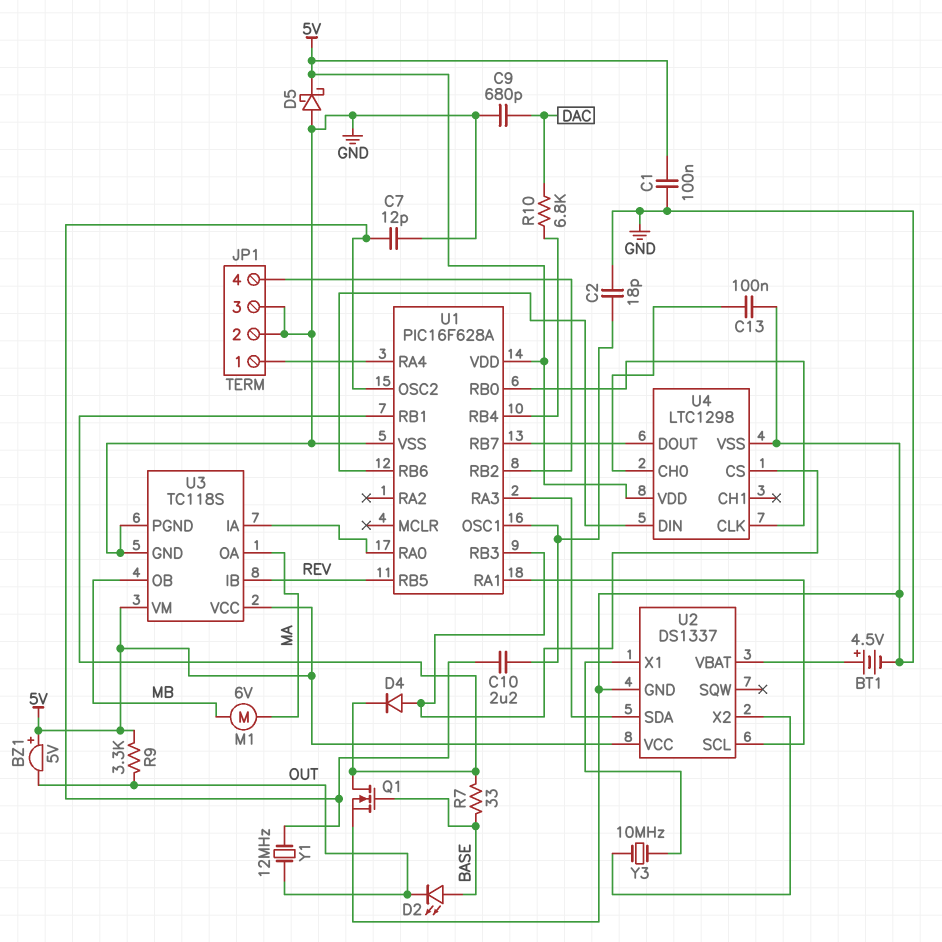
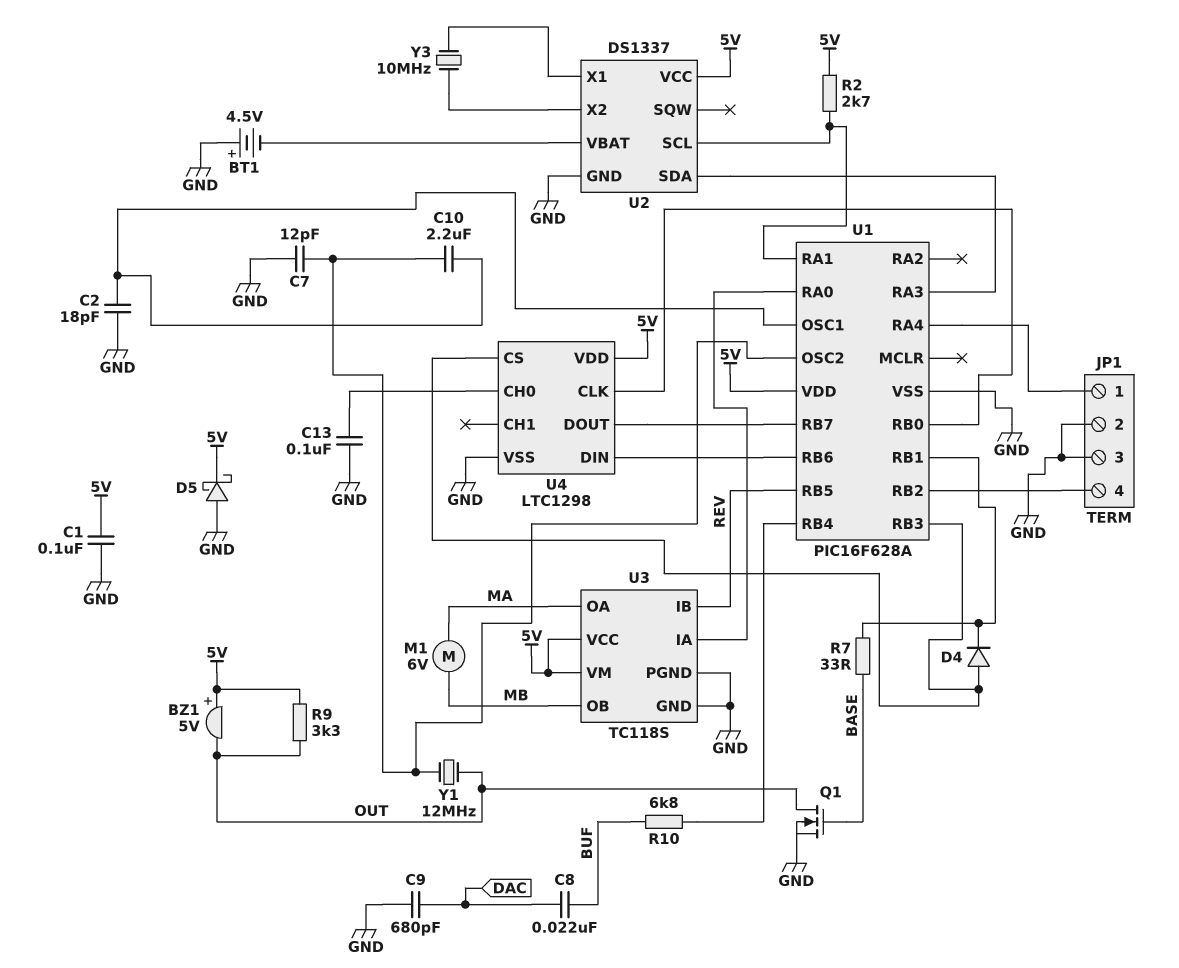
BT1: 4.5V (plus U2/VBAT, minus GND) -> 4.5V (plus GND, minus U2/VBAT)
C8: none -> 22nF (BUF, DAC)
D2: LED (A BASE, K OUT) -> none
Q1: NMOS (G BASE, D U1/RB1, S GND) -> NMOS (G BASE, D OUT, S GND)
R2: none -> 2.7k (5V, U1/RA1)
R10: 6.8k (DAC, U1/RB4) -> 6.8k (BUF, U1/RB4)

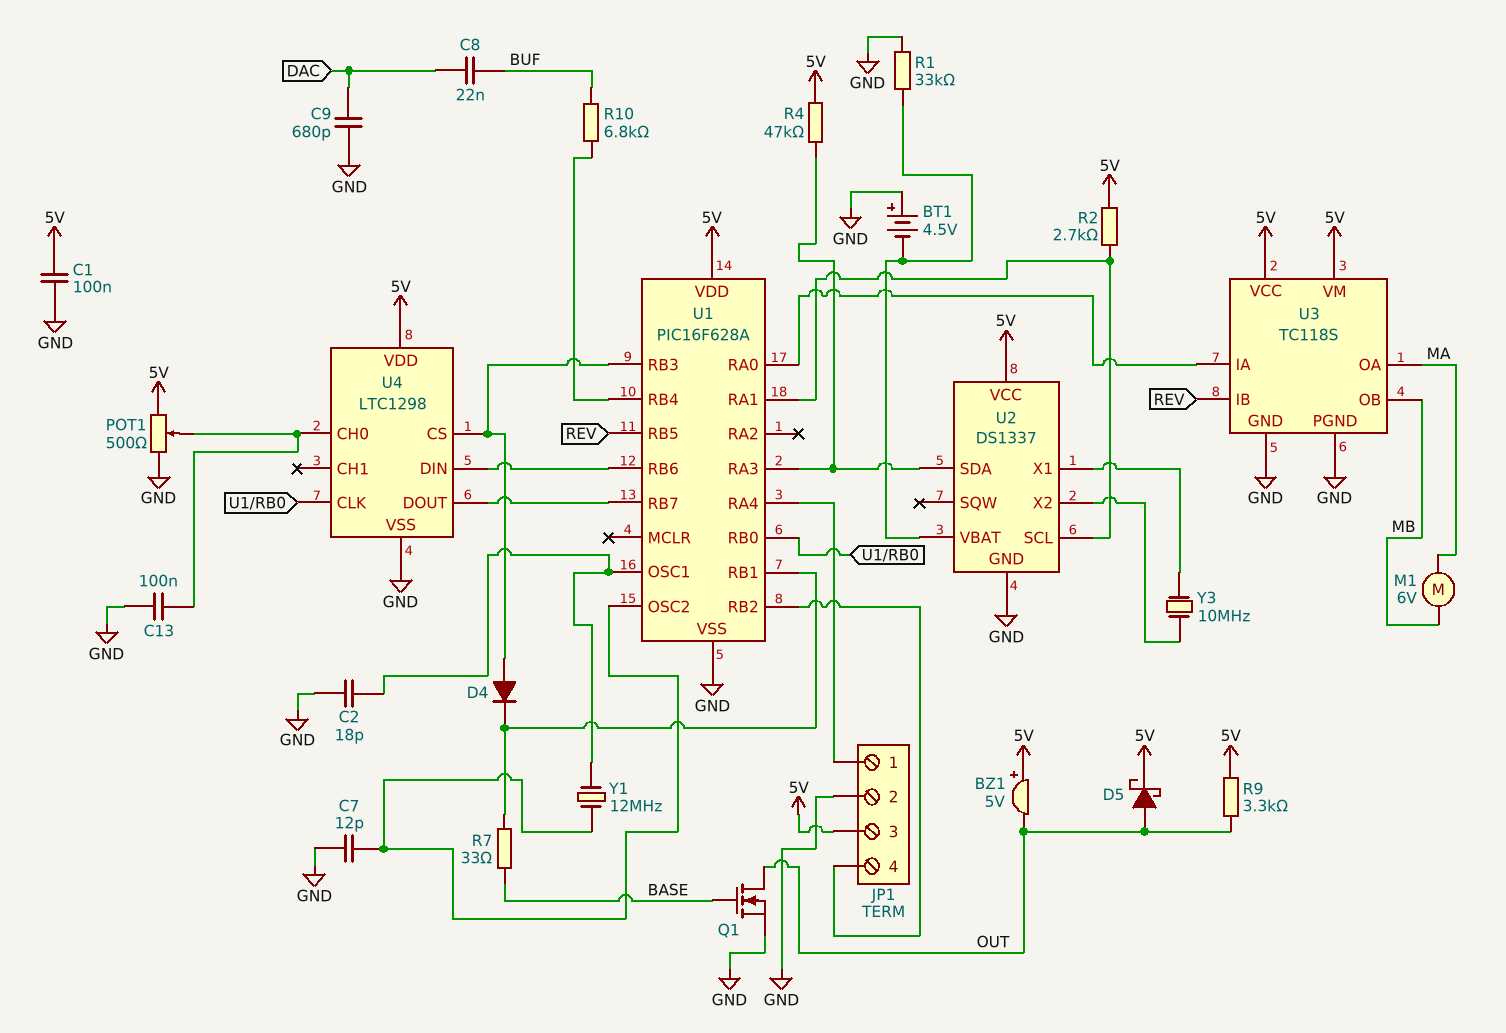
C10: 2.2uF (U1/OSC1, U1/OSC2) -> none
D5: schottky (A GND, K 5V) -> schottky (A OUT, K 5V)
JP1 pin 3: GND -> 5V
POT1: none -> 500 (5V, GND, wiper U4/CH0)
R1: none -> 33k (GND, U2/VBAT)
R4: none -> 47k (5V, U1/RA3)
Y1: 12MHz (OUT, U1/OSC2) -> 12MHz (U1/OSC1, U1/OSC2)

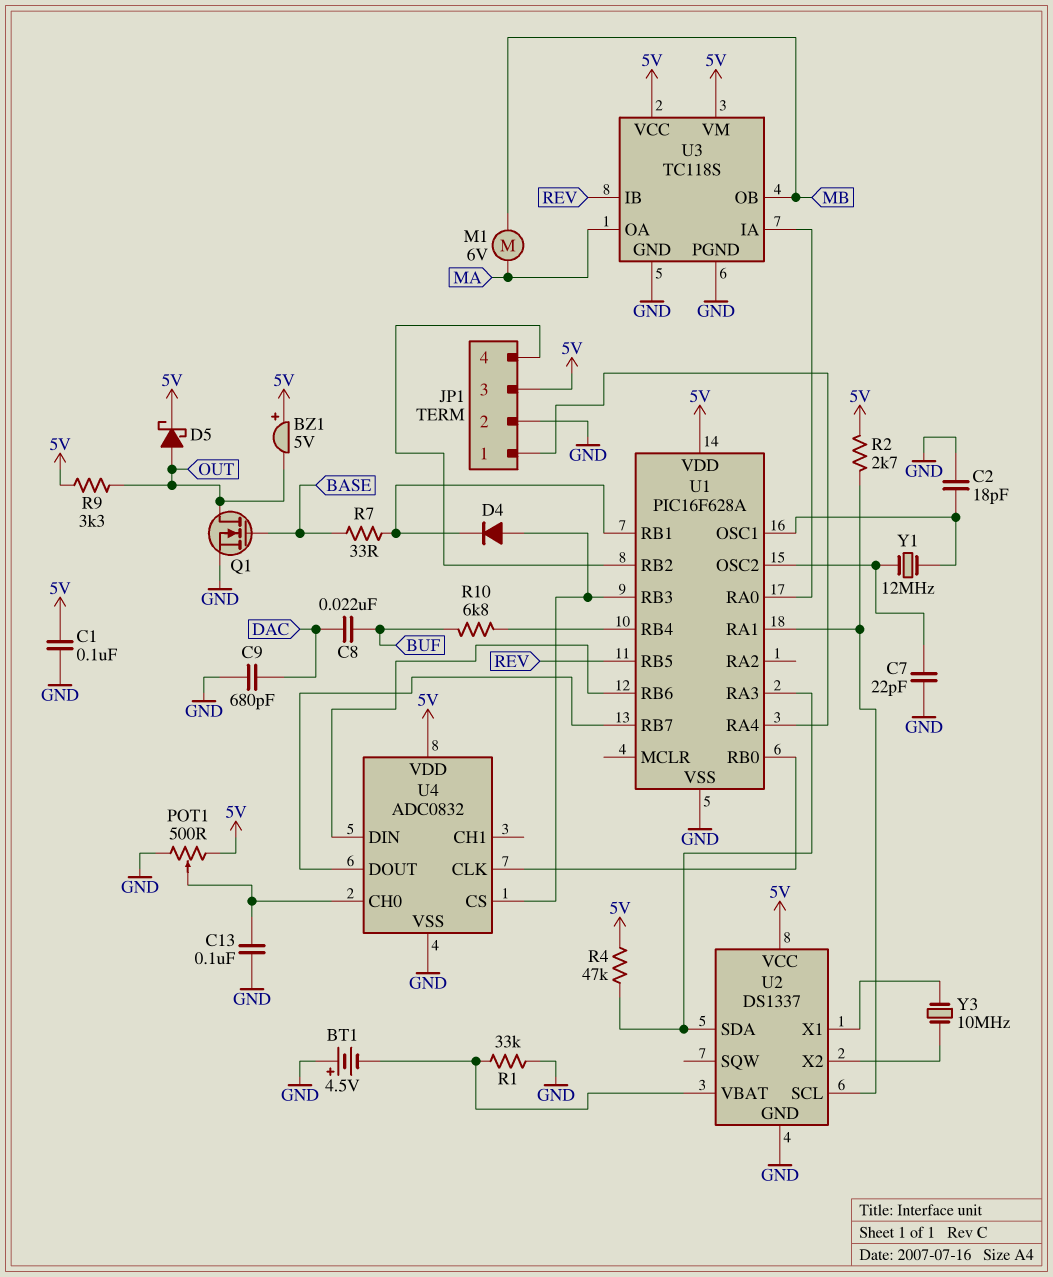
C7: 12pF (GND, U1/OSC2) -> 22pF (GND, U1/OSC2)
U4: LTC1298 -> ADC0832

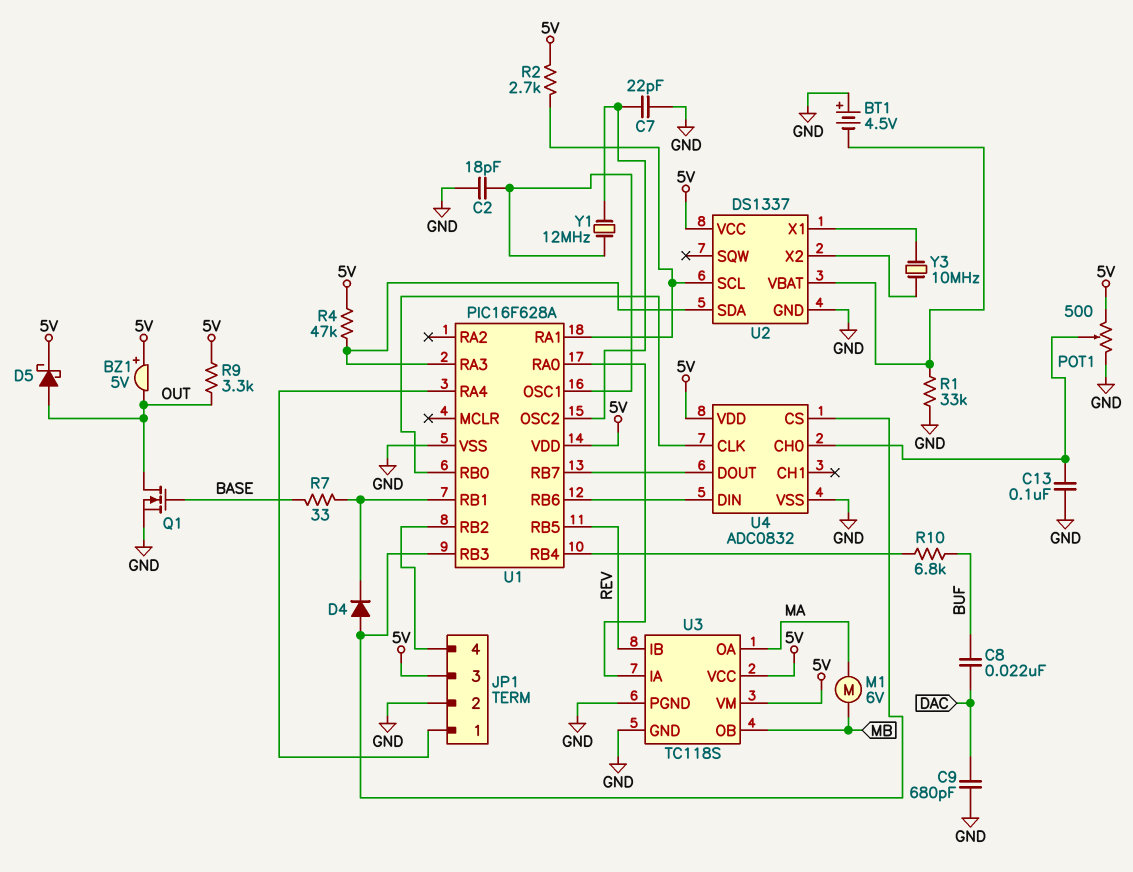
C1: 100nF (5V, GND) -> none

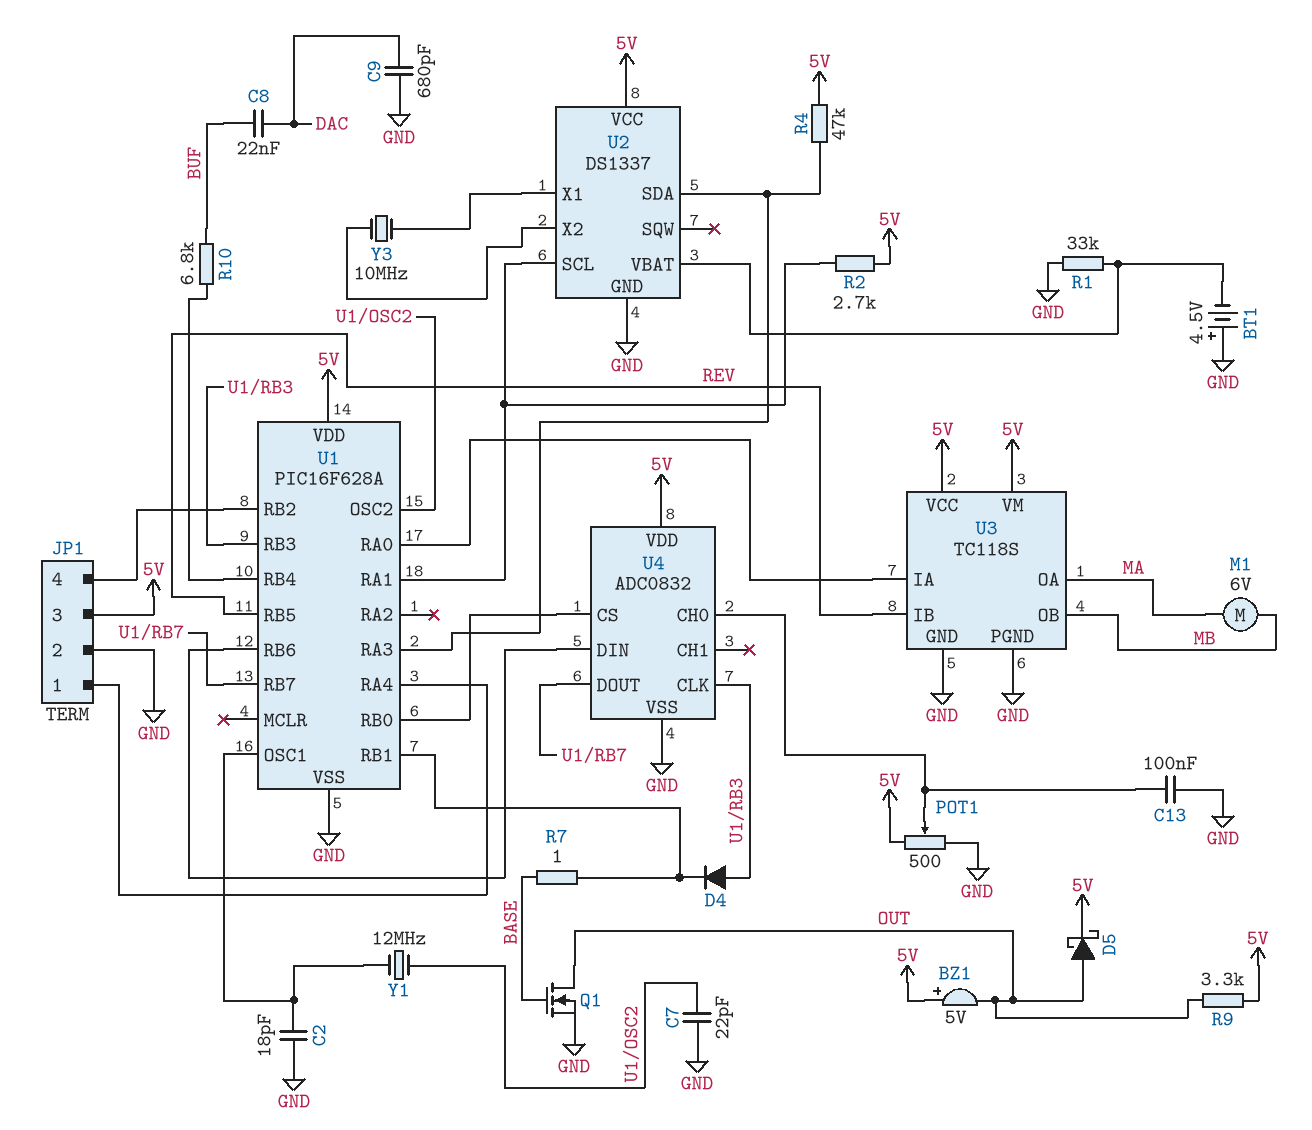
R7: 33 (BASE, U1/RB1) -> 1 (BASE, U1/RB1)
U4 pin CLK: U1/RB0 -> U1/RB3
U4 pin CS: U1/RB3 -> U1/RB0

